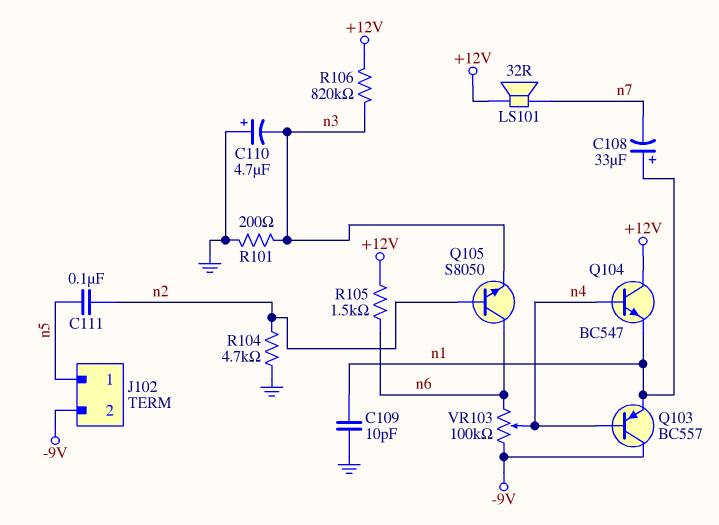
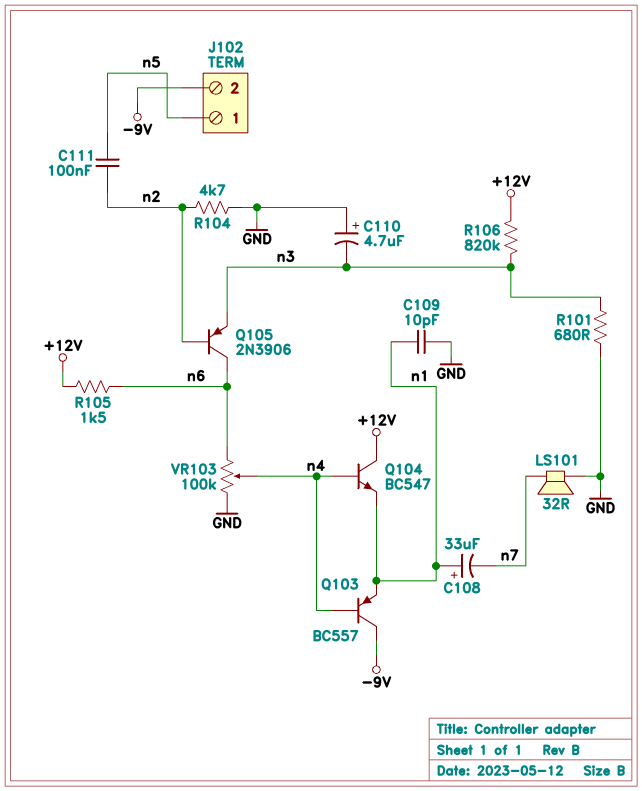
LS101: speaker 32R (+12V, n7) -> speaker 32R (GND, n7)
Q105: NPN S8050 (B n2, C n6, E n3) -> PNP 2N3906 (B n2, C n6, E n3)
R101: 200 (GND, n3) -> 680 (GND, n3)
VR103: 100k (-9V, n6, wiper n4) -> 100k (GND, n6, wiper n4)

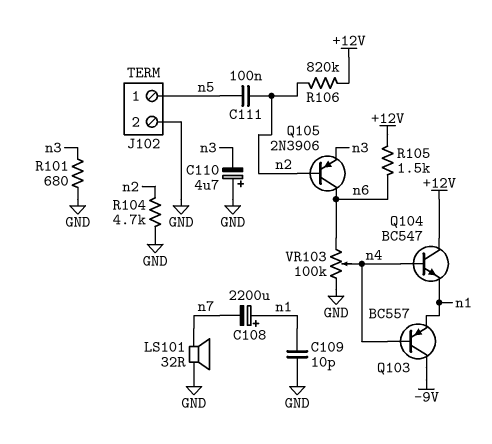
C108: 33uF (plus n1, minus n7) -> 2200uF (plus n1, minus n7)
J102 pin 2: -9V -> GND
R106: 820k (+12V, n3) -> 820k (+12V, n2)

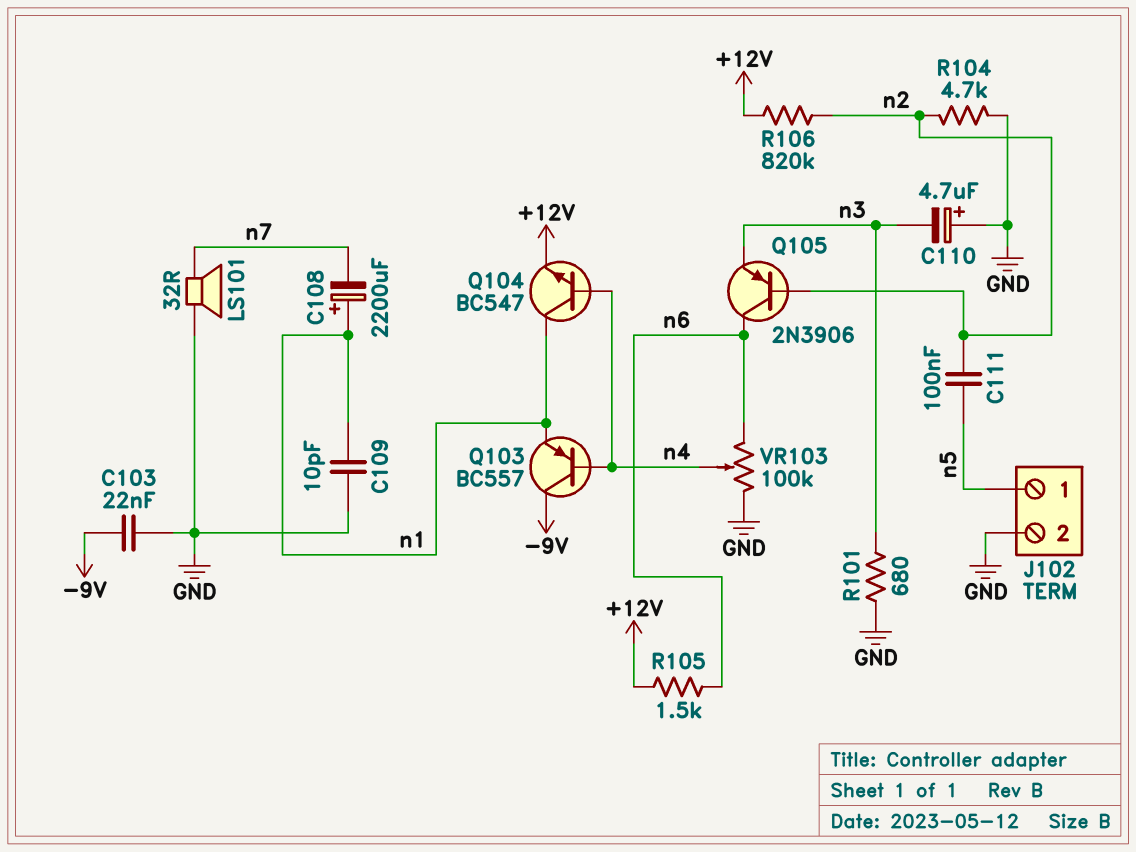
C103: none -> 22nF (-9V, GND)
Q104: NPN BC547 (B n4, C +12V, E n1) -> NPN BC547 (B n4, C n1, E +12V)

